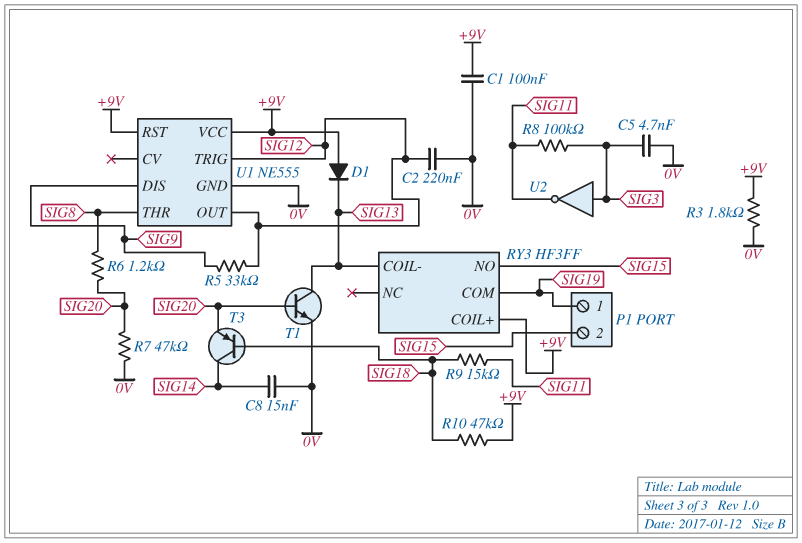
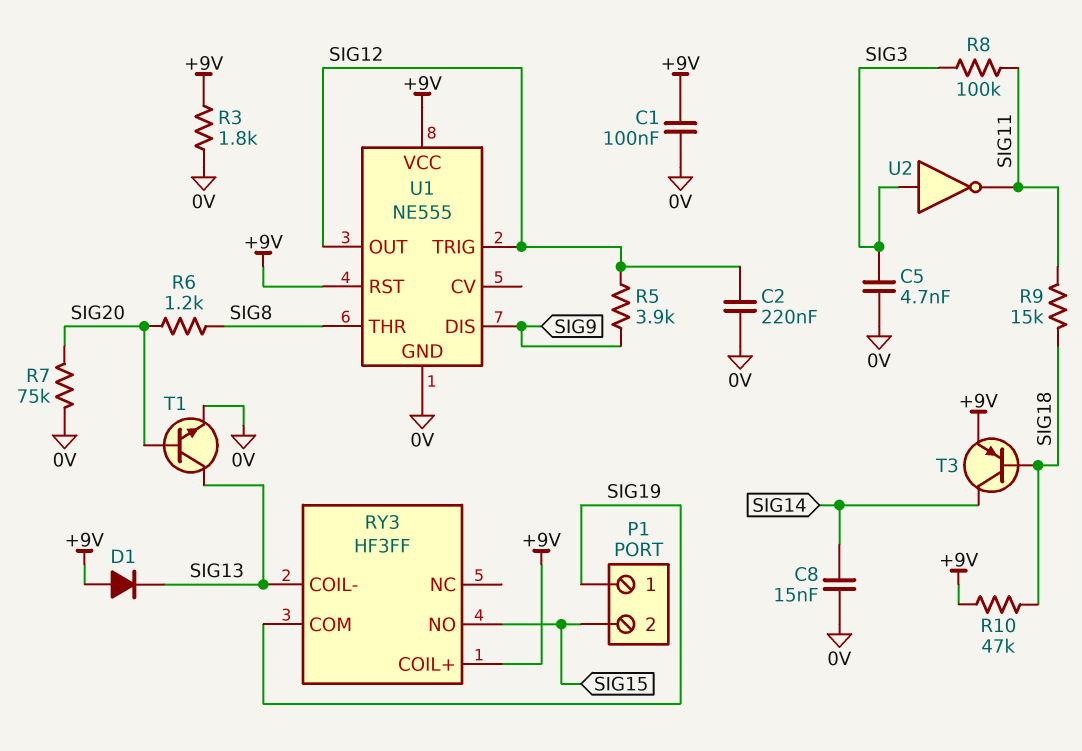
R5: 33k (SIG9, SIG12) -> 3.9k (SIG9, SIG12)
R7: 47k (0V, SIG20) -> 75k (0V, SIG20)
T3: PNP (B SIG18, C SIG14, E SIG20) -> PNP (B SIG18, C SIG14, E +9V)

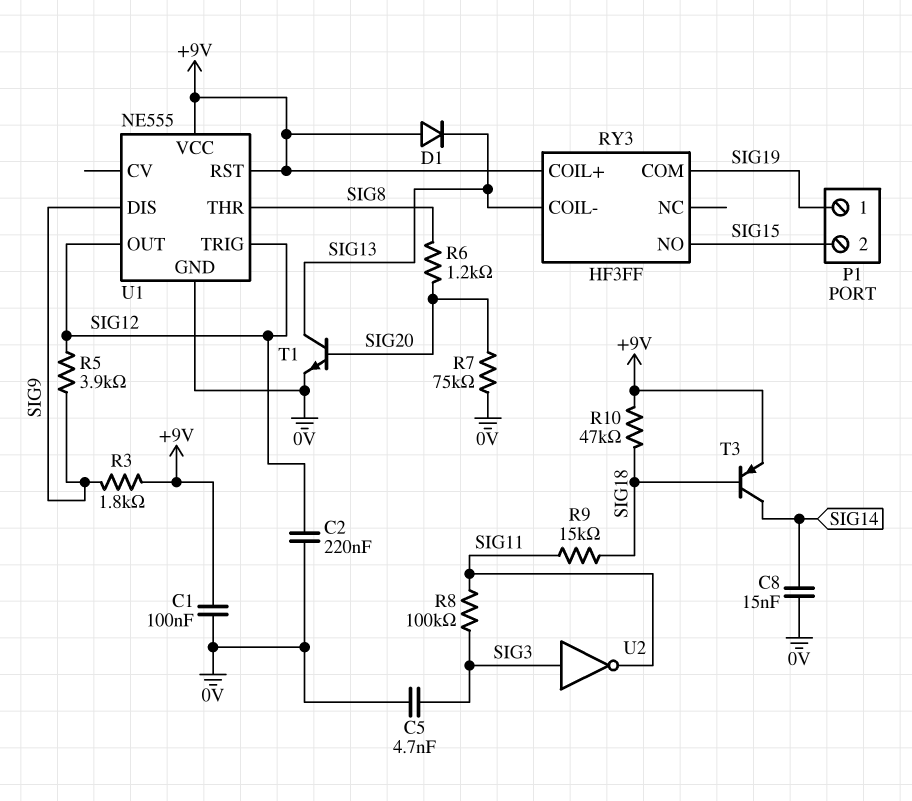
R3: 1.8k (+9V, 0V) -> 1.8k (+9V, SIG9)

